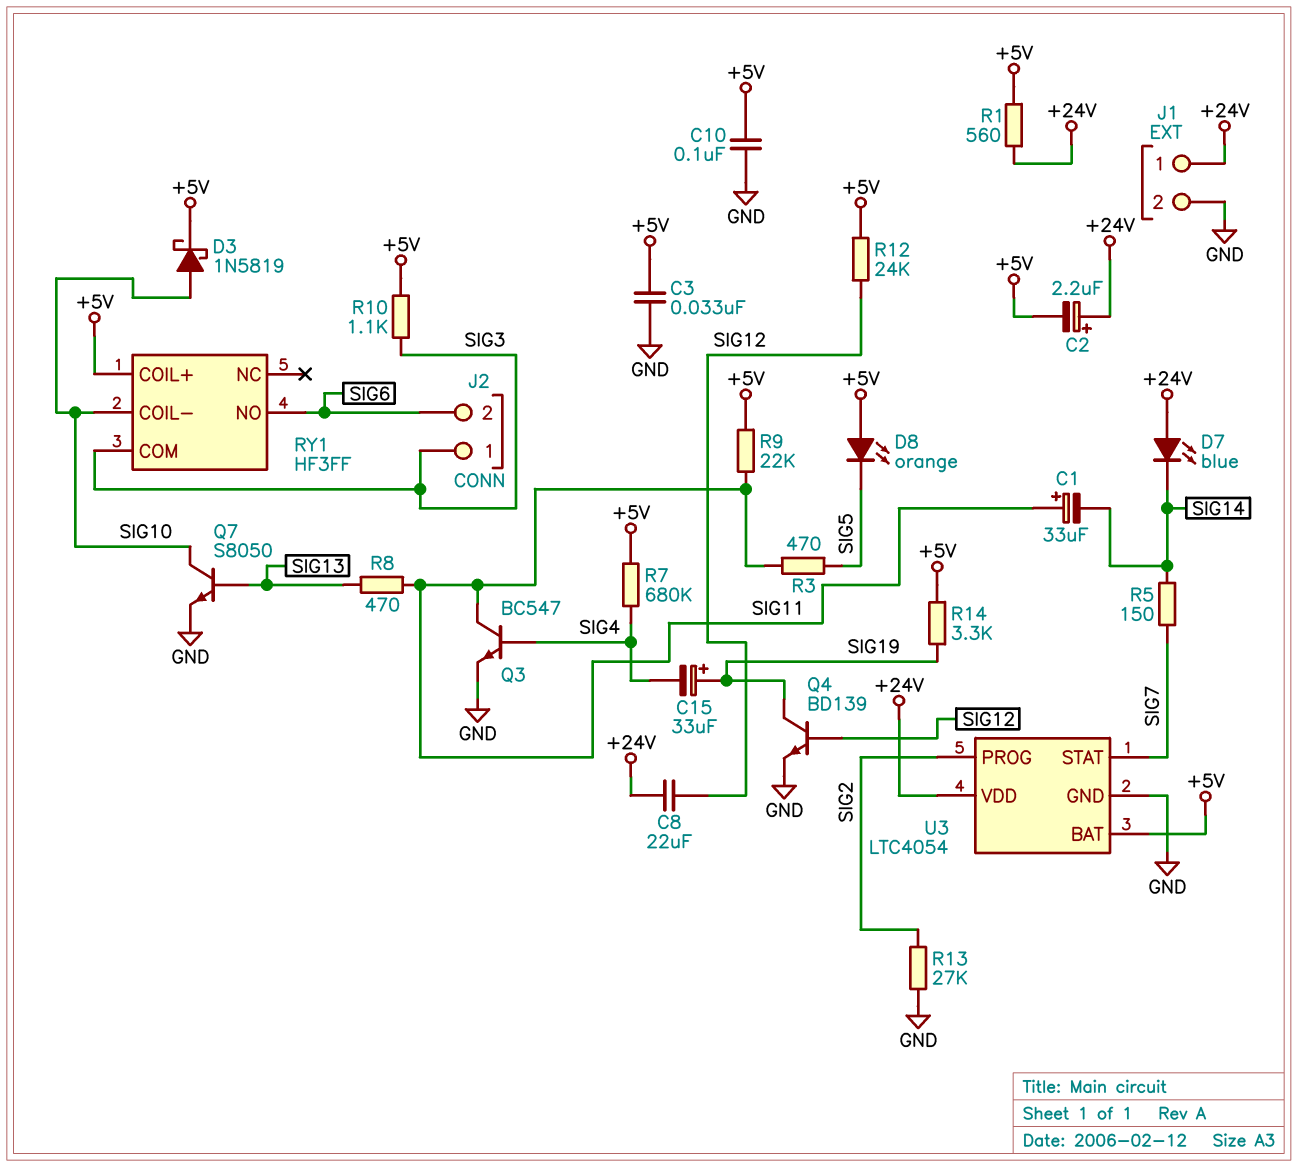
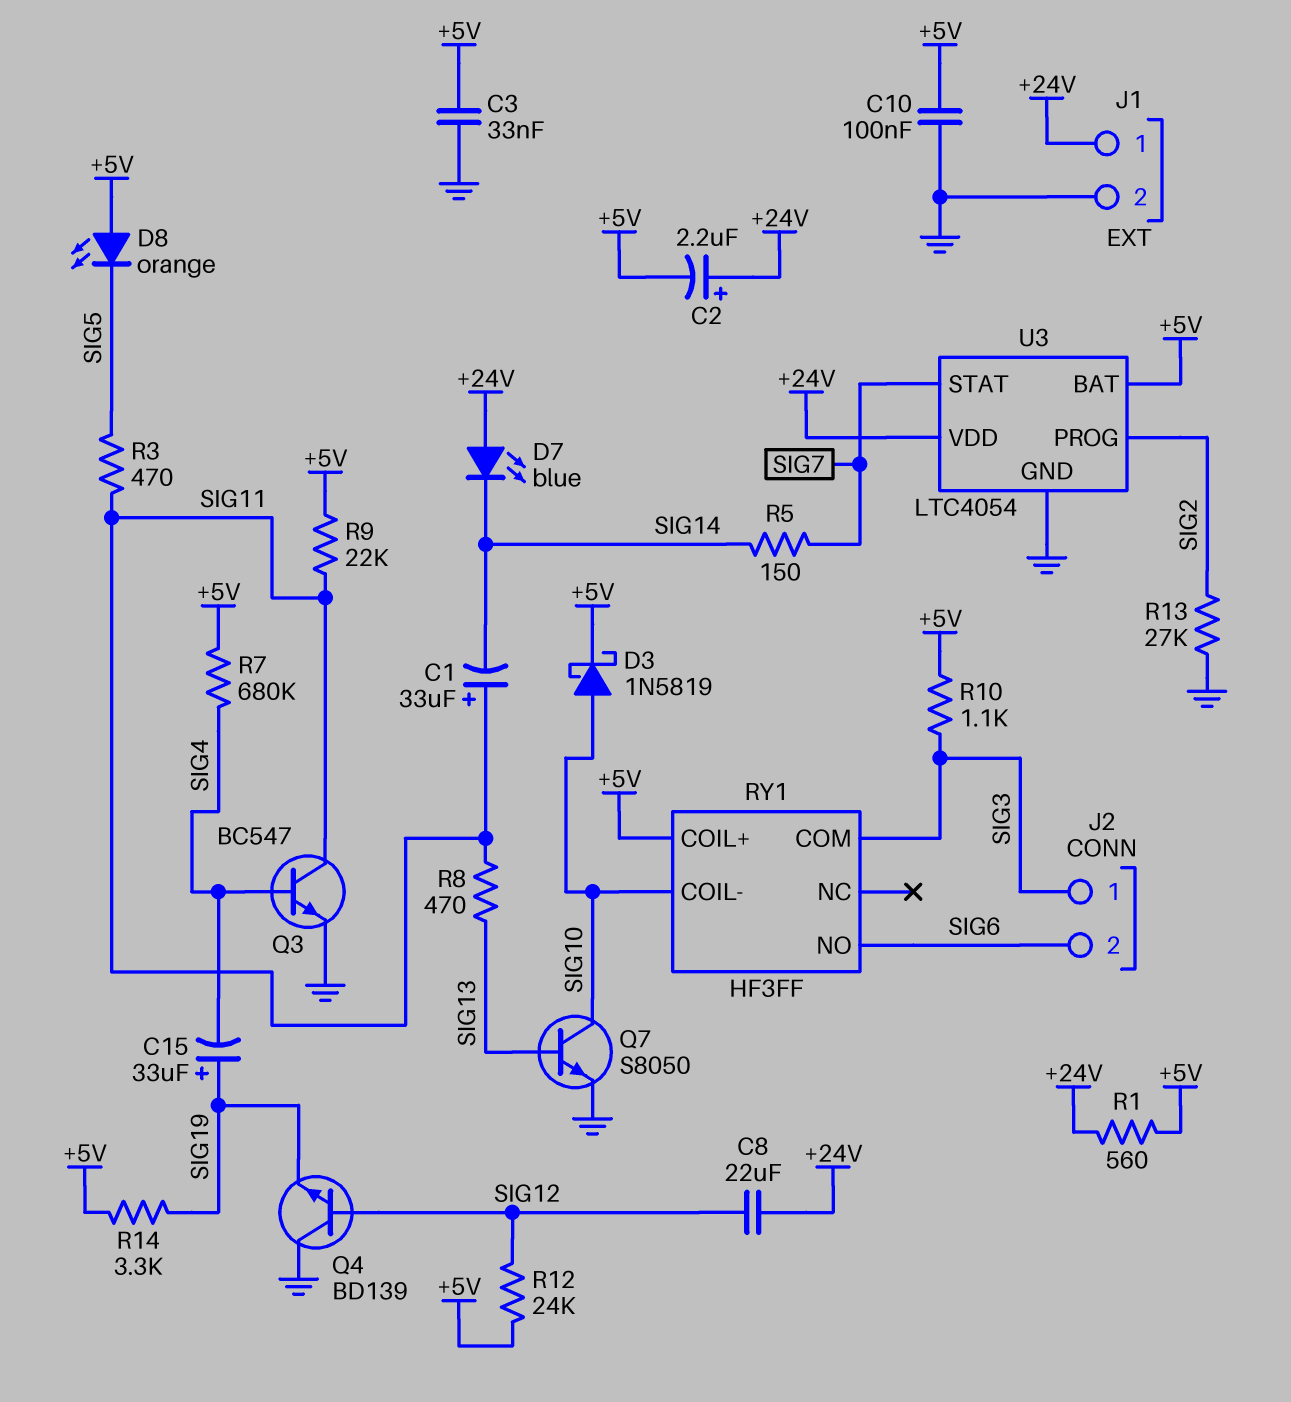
Q4: NPN BD139 (B SIG12, C SIG19, E GND) -> NPN BD139 (B SIG12, C GND, E SIG19)

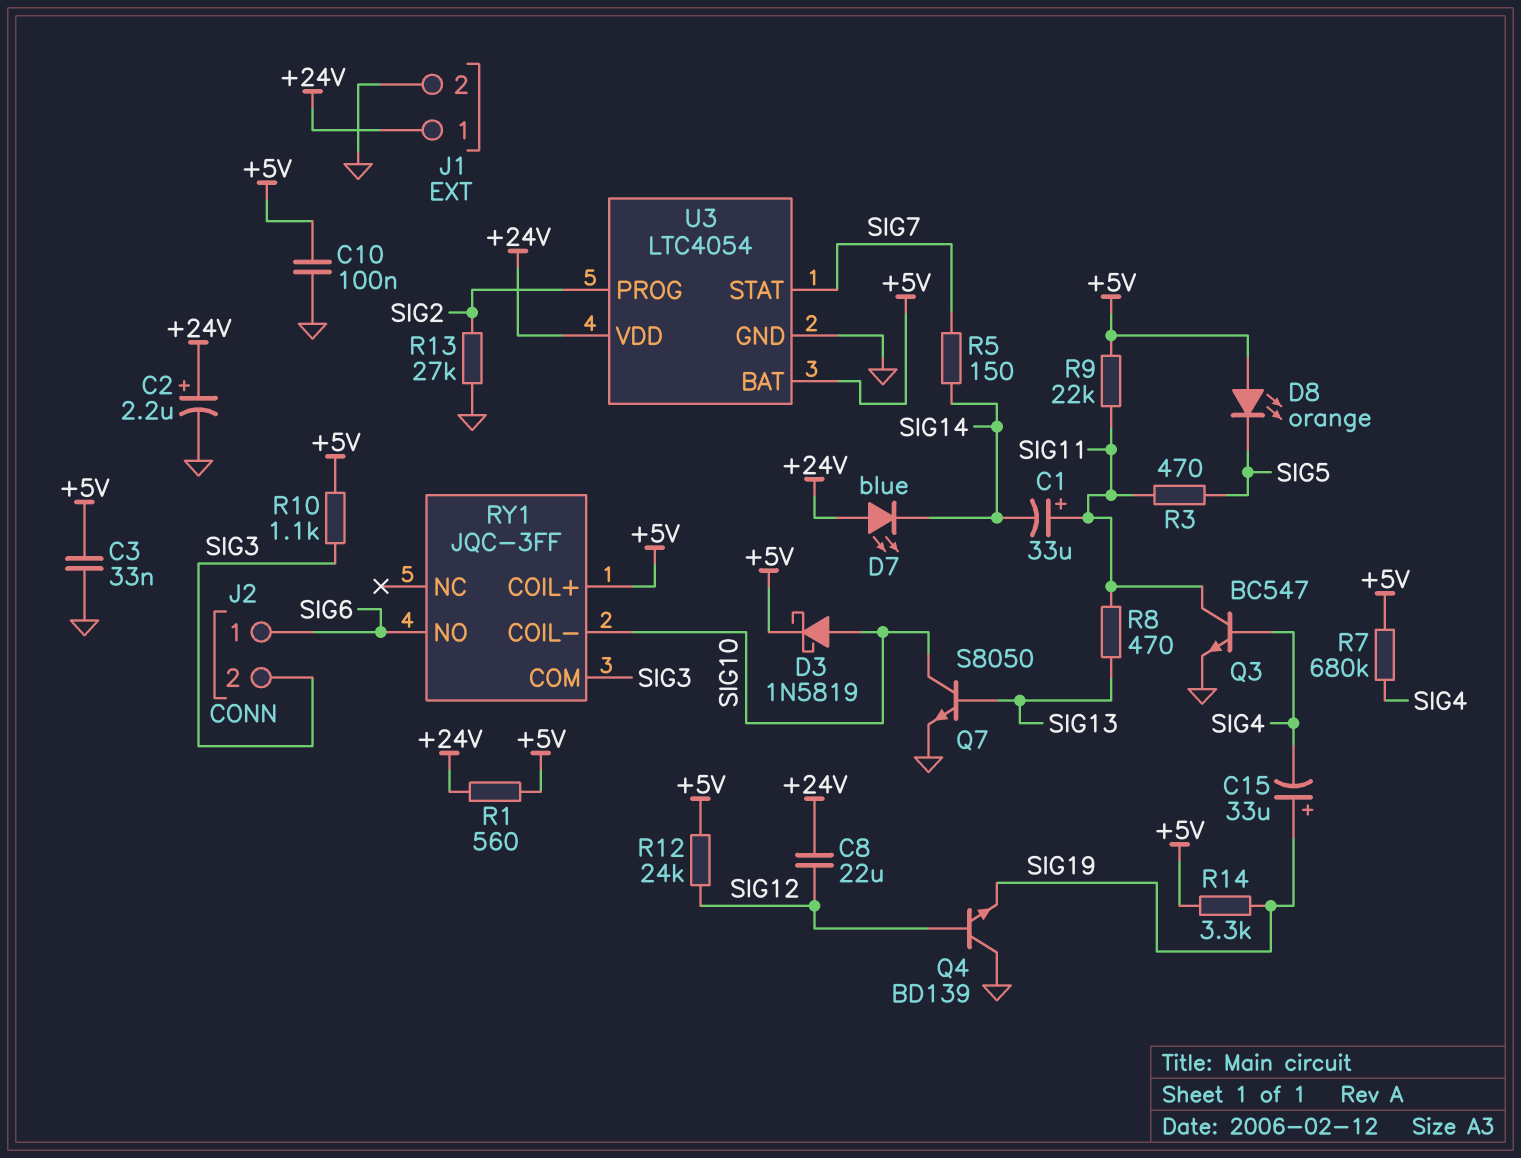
C2: 2.2uF (plus +24V, minus +5V) -> 2.2uF (plus +24V, minus GND)
J2 pin 1: SIG3 -> SIG6
J2 pin 2: SIG6 -> SIG3
RY1: HF3FF -> JQC-3FF

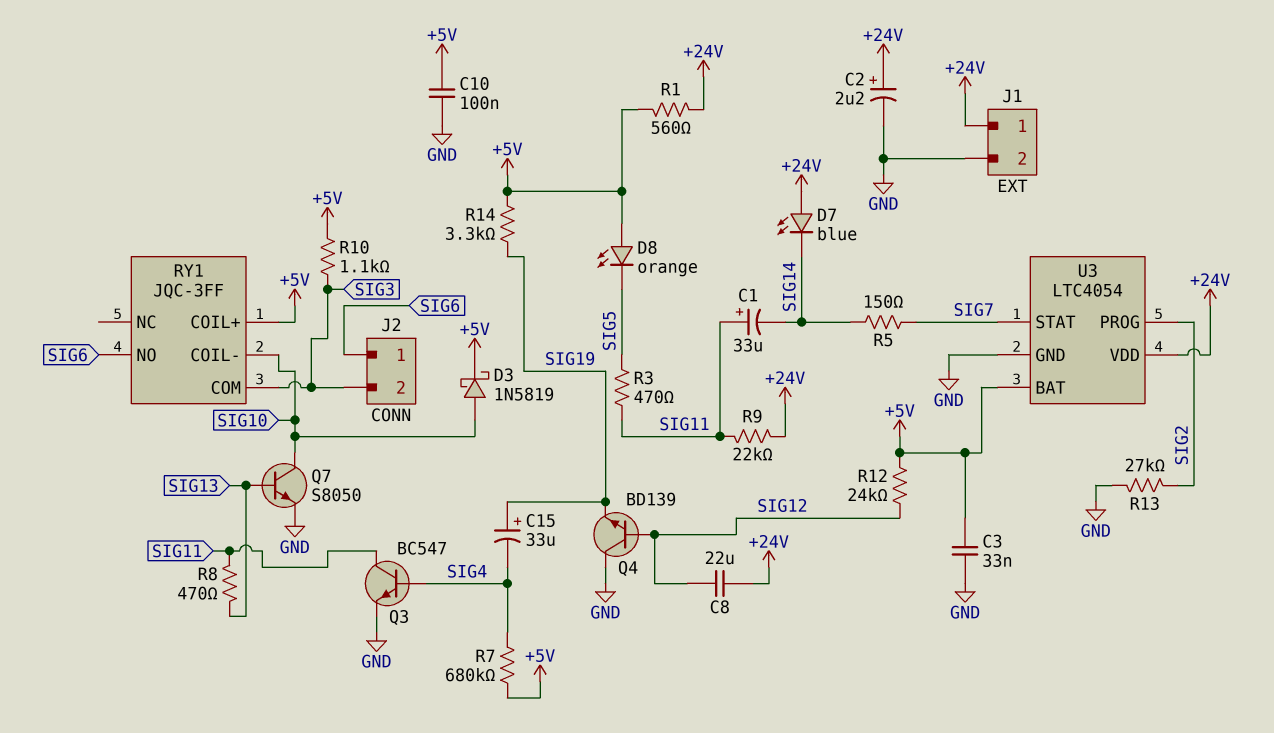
R9: 22k (+5V, SIG11) -> 22k (+24V, SIG11)

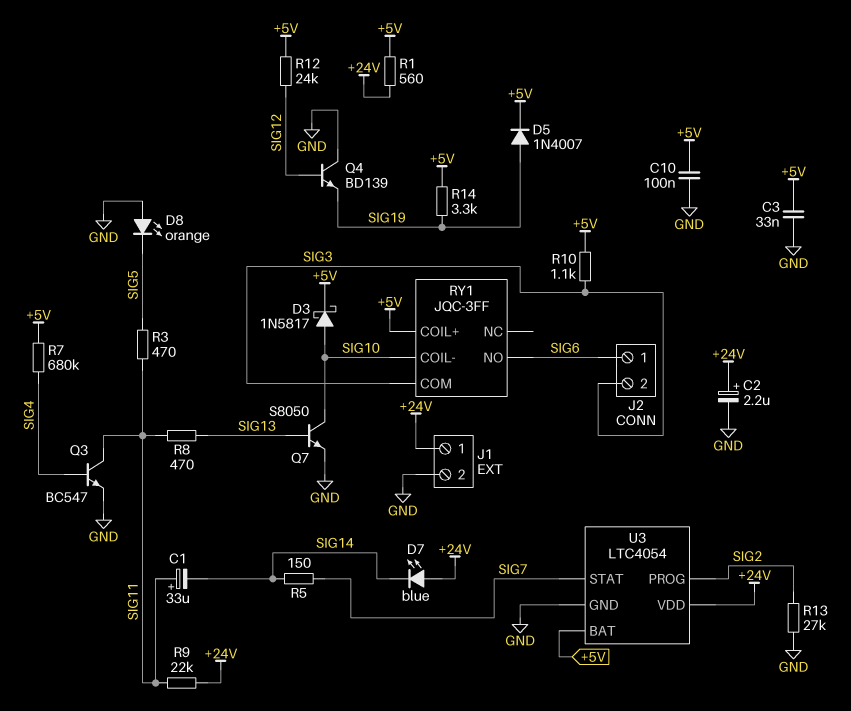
C8: 22uF (+24V, SIG12) -> none
C15: 33uF (plus SIG19, minus SIG4) -> none
D3: schottky 1N5819 (A SIG10, K +5V) -> schottky 1N5817 (A SIG10, K +5V)
D5: none -> diode 1N4007 (A SIG19, K +5V)
D8: LED orange (A +5V, K SIG5) -> LED orange (A GND, K SIG5)

